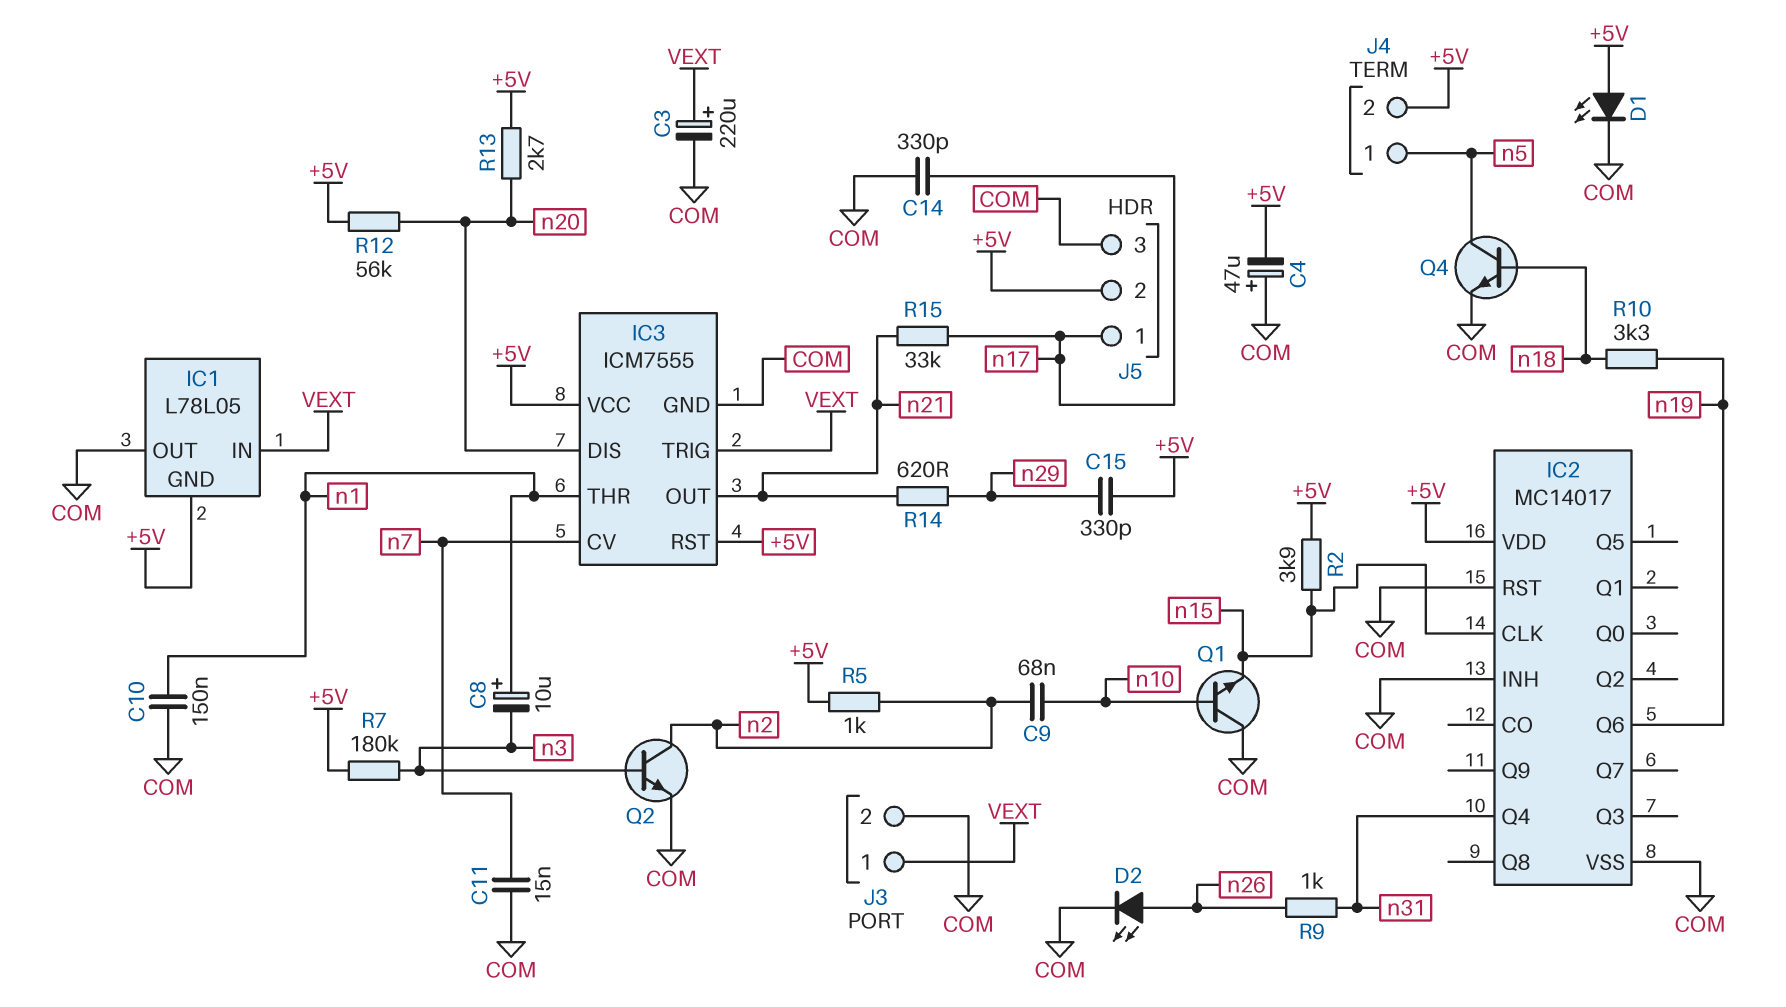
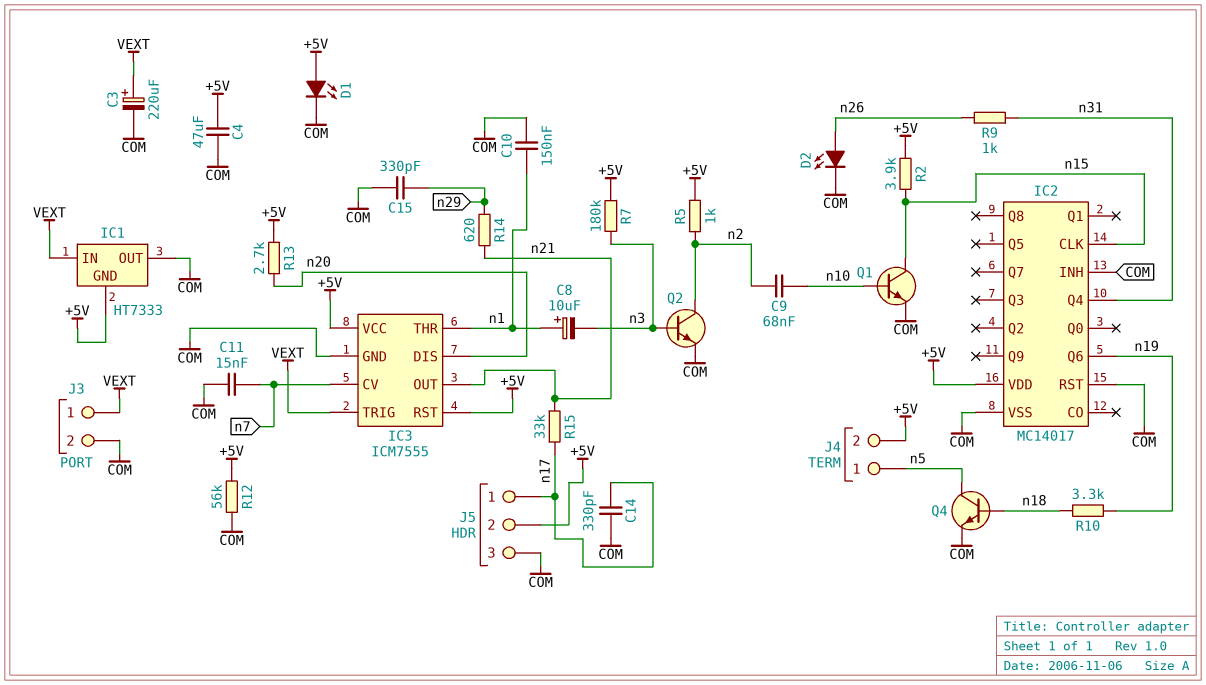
C4: 47uF (plus COM, minus +5V) -> 47uF (+5V, COM)
C15: 330pF (+5V, n29) -> 330pF (COM, n29)
IC1: L78L05 -> HT7333
Q1: NPN (B n10, C COM, E n15) -> NPN (B n10, C n15, E COM)
R12: 56k (+5V, n20) -> 56k (+5V, COM)

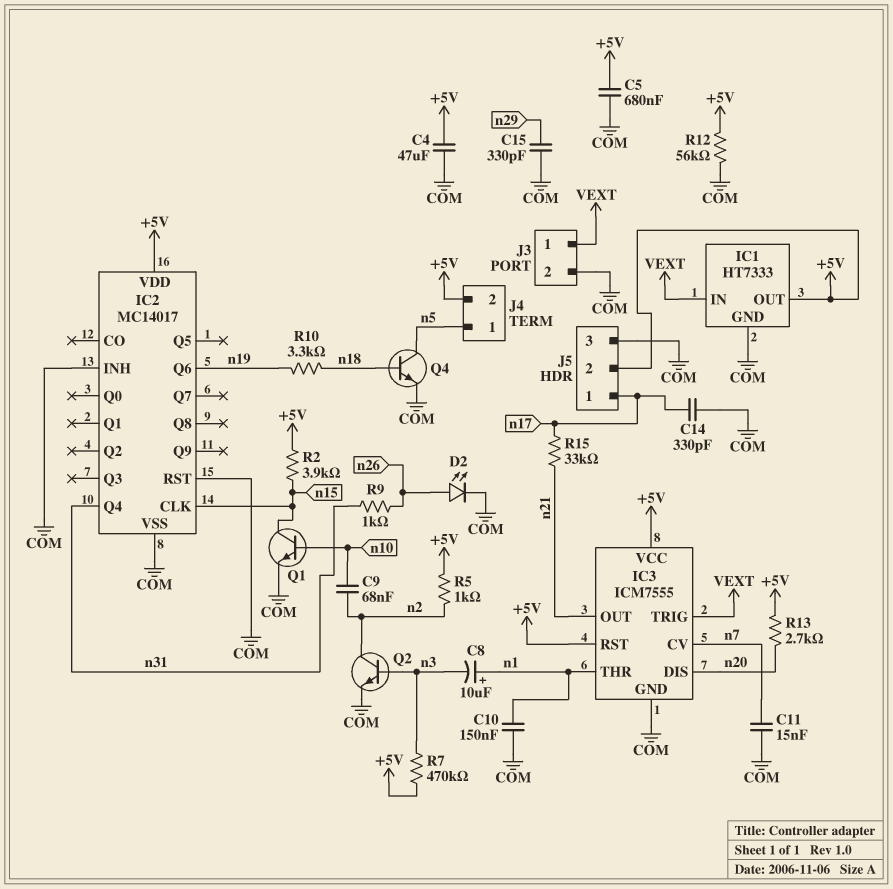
C3: 220uF (plus VEXT, minus COM) -> none
C5: none -> 680nF (+5V, COM)
D1: LED (A +5V, K COM) -> none
IC1 pin GND: +5V -> COM
IC1 pin OUT: COM -> +5V
R7: 180k (+5V, n3) -> 470k (+5V, n3)
R14: 620 (n21, n29) -> none

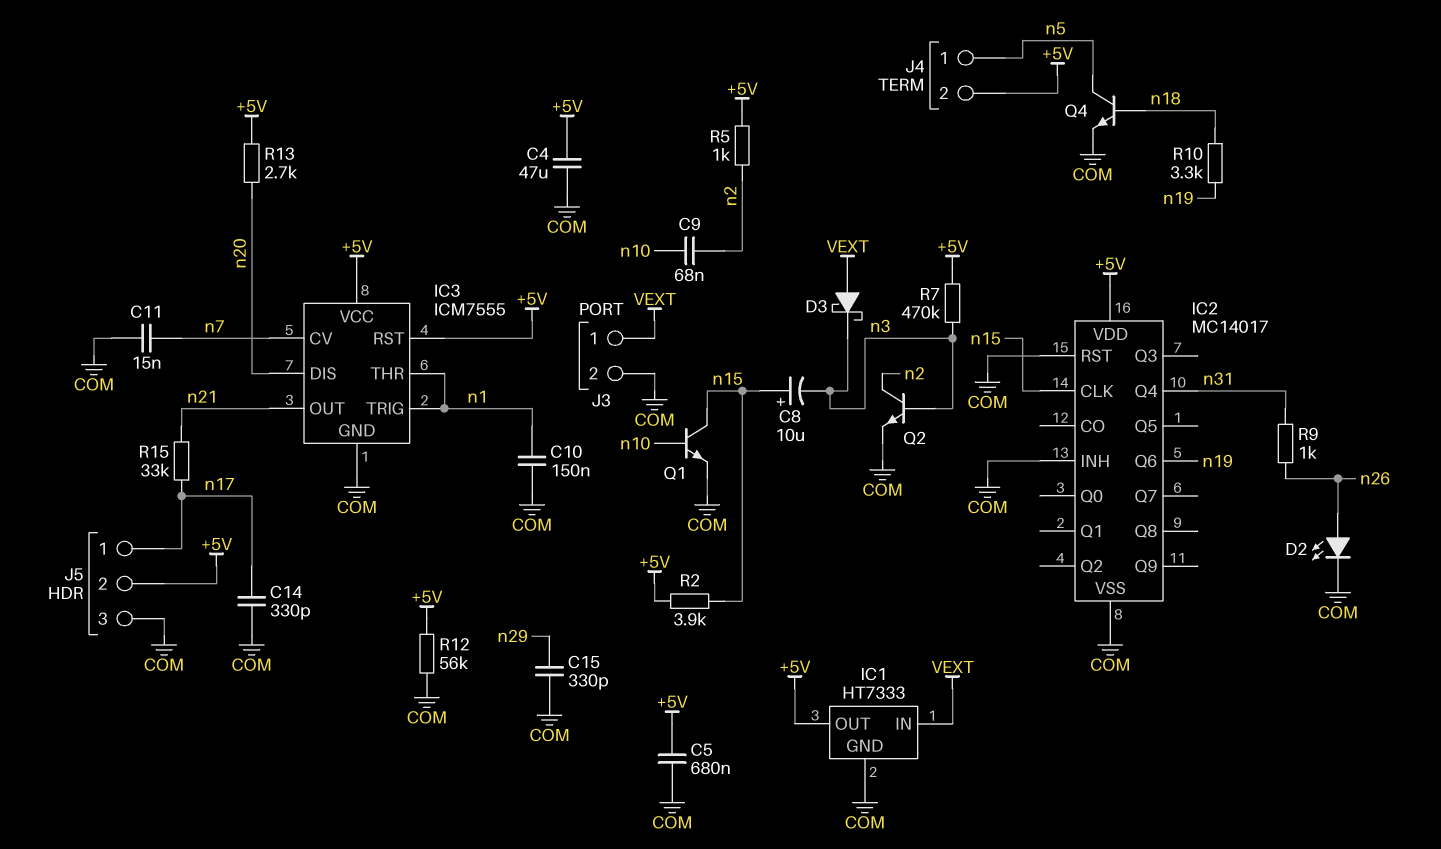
C8: 10uF (plus n1, minus n3) -> 10uF (plus n15, minus n3)
D3: none -> schottky (A VEXT, K n3)
IC3 pin TRIG: VEXT -> n1

